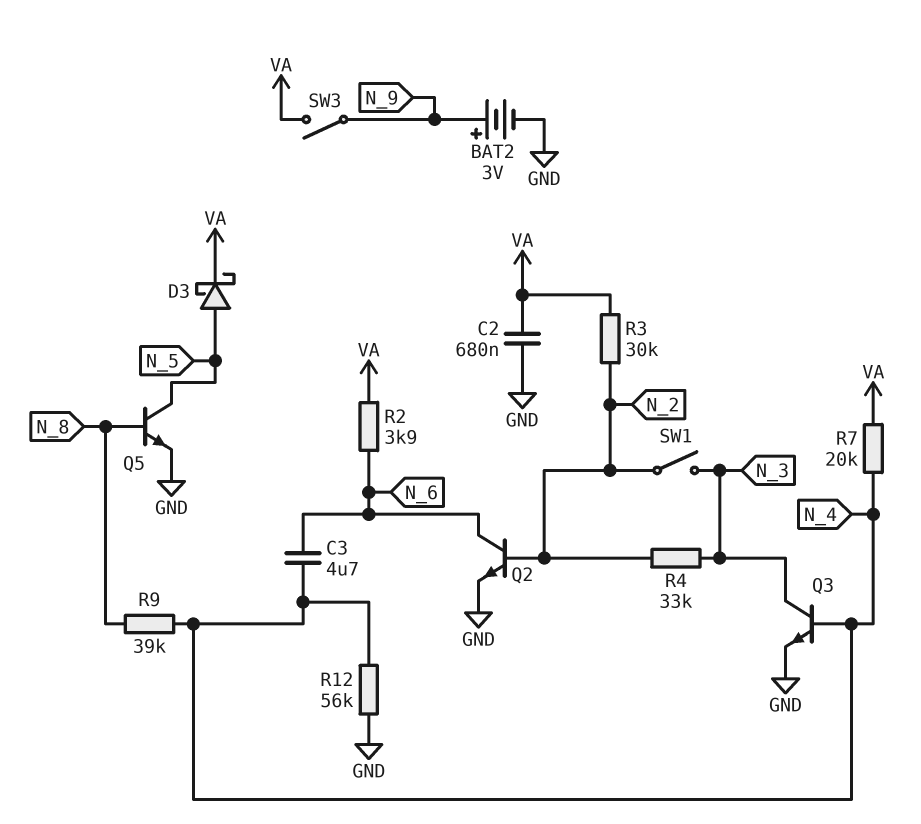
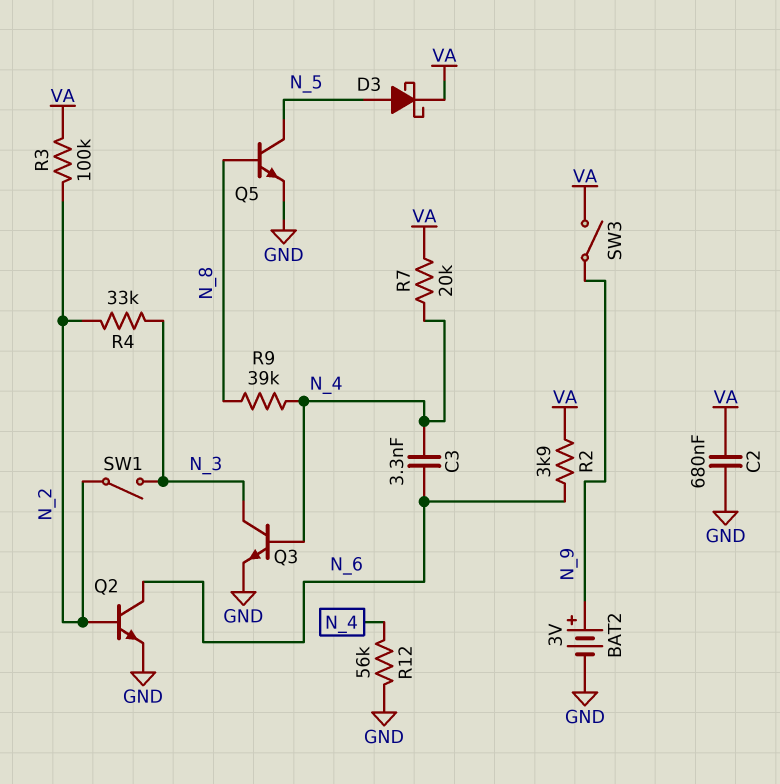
C3: 4.7uF (N_4, N_6) -> 3.3nF (N_4, N_6)
R3: 30k (N_2, VA) -> 100k (N_2, VA)

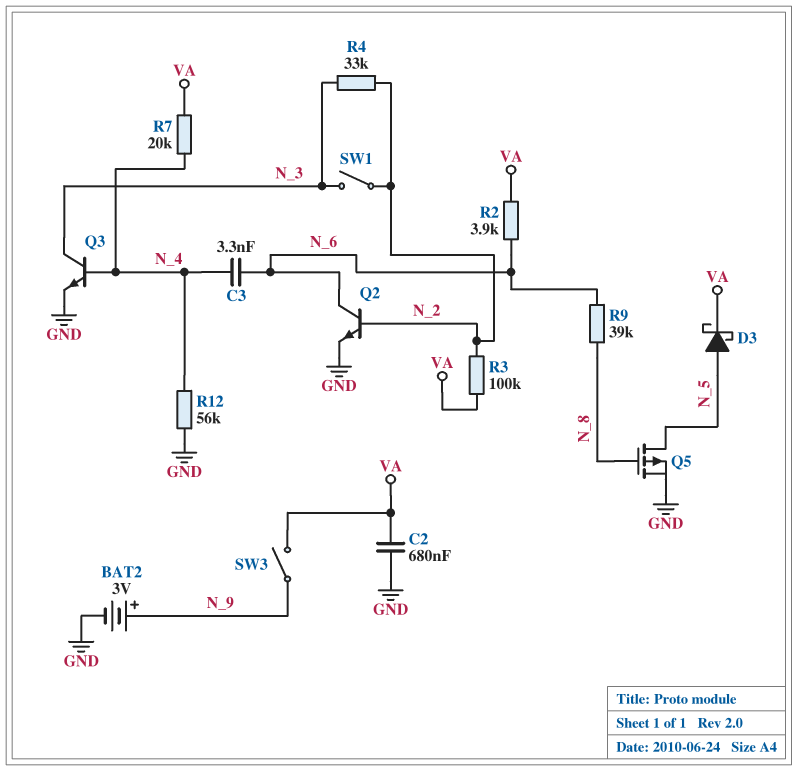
Q5: NPN (B N_8, C N_5, E GND) -> PMOS (G N_8, D N_5, S GND)
R9: 39k (N_4, N_8) -> 39k (N_6, N_8)

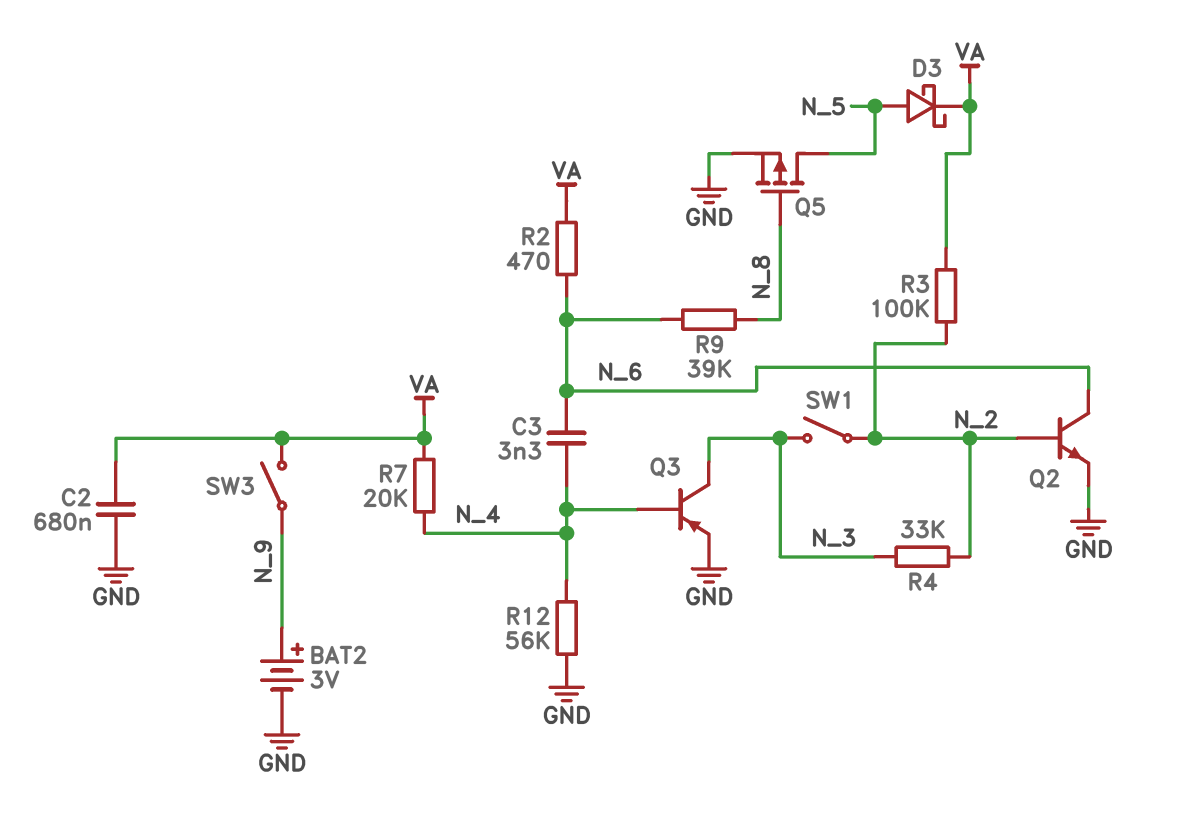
Q3: NPN (B N_4, C N_3, E GND) -> PNP (B N_4, C N_3, E GND)
R2: 3.9k (N_6, VA) -> 470 (N_6, VA)

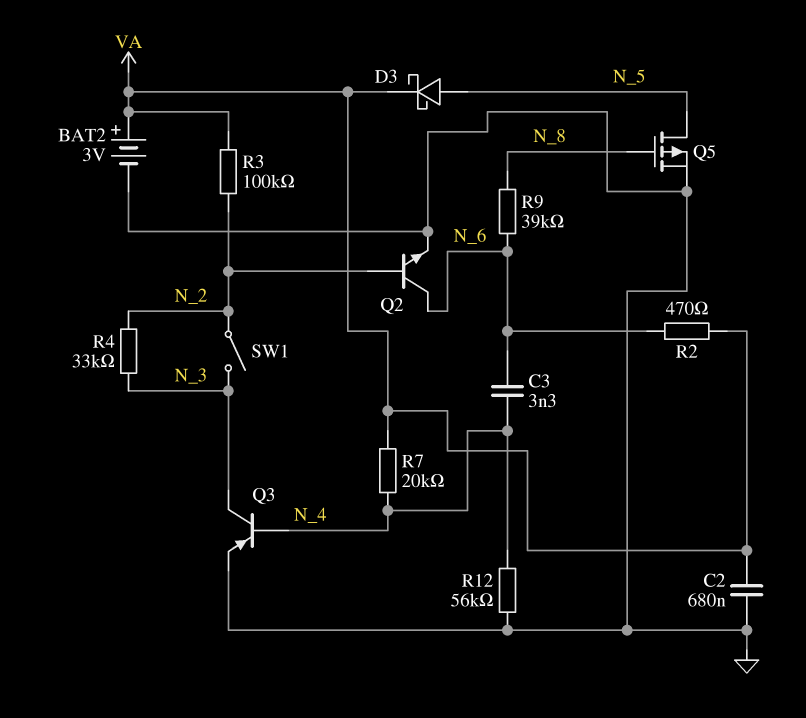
BAT2: 3V (plus N_9, minus GND) -> 3V (plus VA, minus GND)
SW3: switch (N_9, VA) -> none

